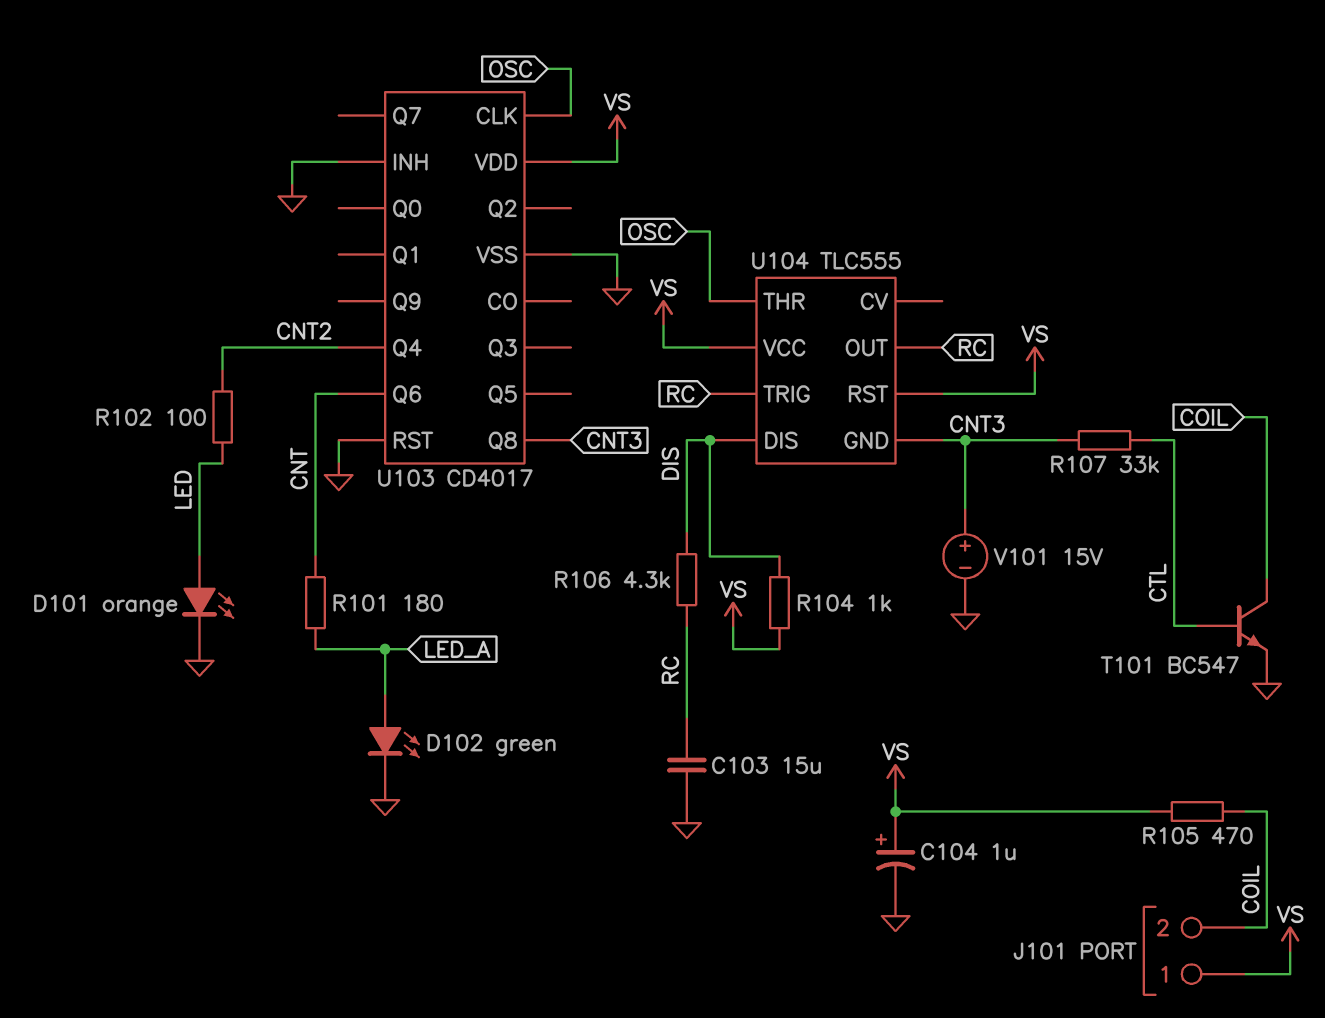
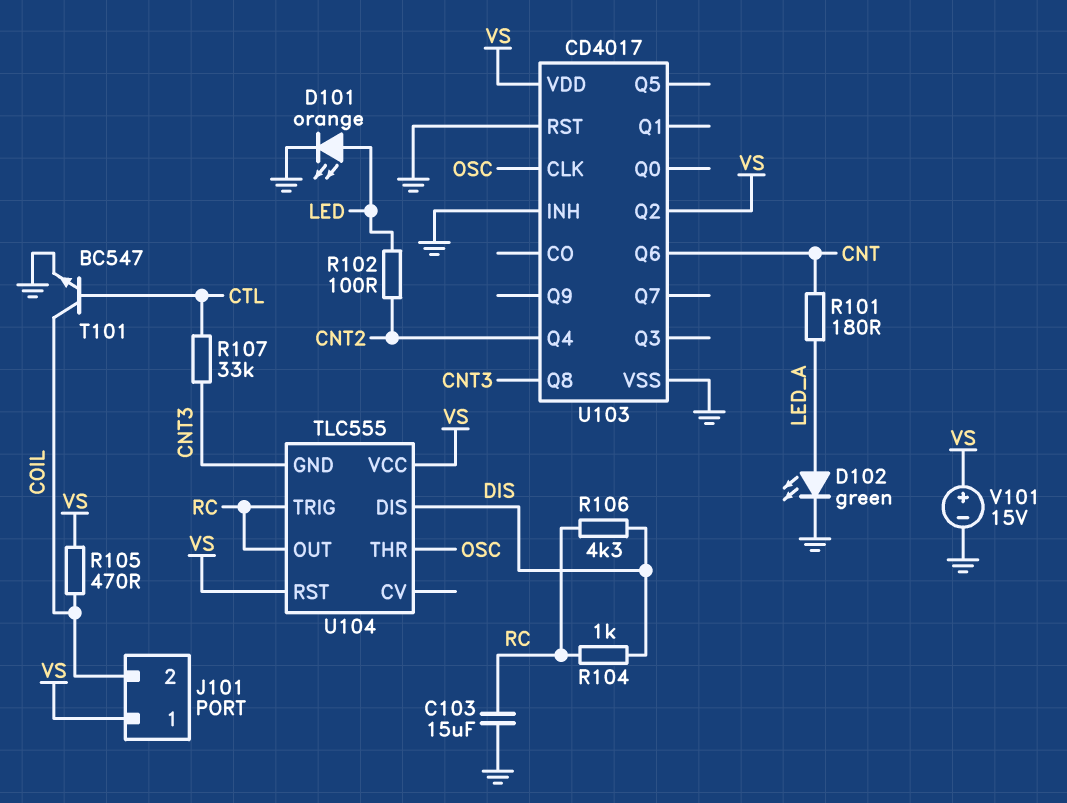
C104: 1uF (plus VS, minus GND) -> none
R104: 1k (DIS, VS) -> 1k (DIS, RC)
U103 pin Q2: none -> VS
V101: 15V (plus CNT3, minus GND) -> 15V (plus VS, minus GND)

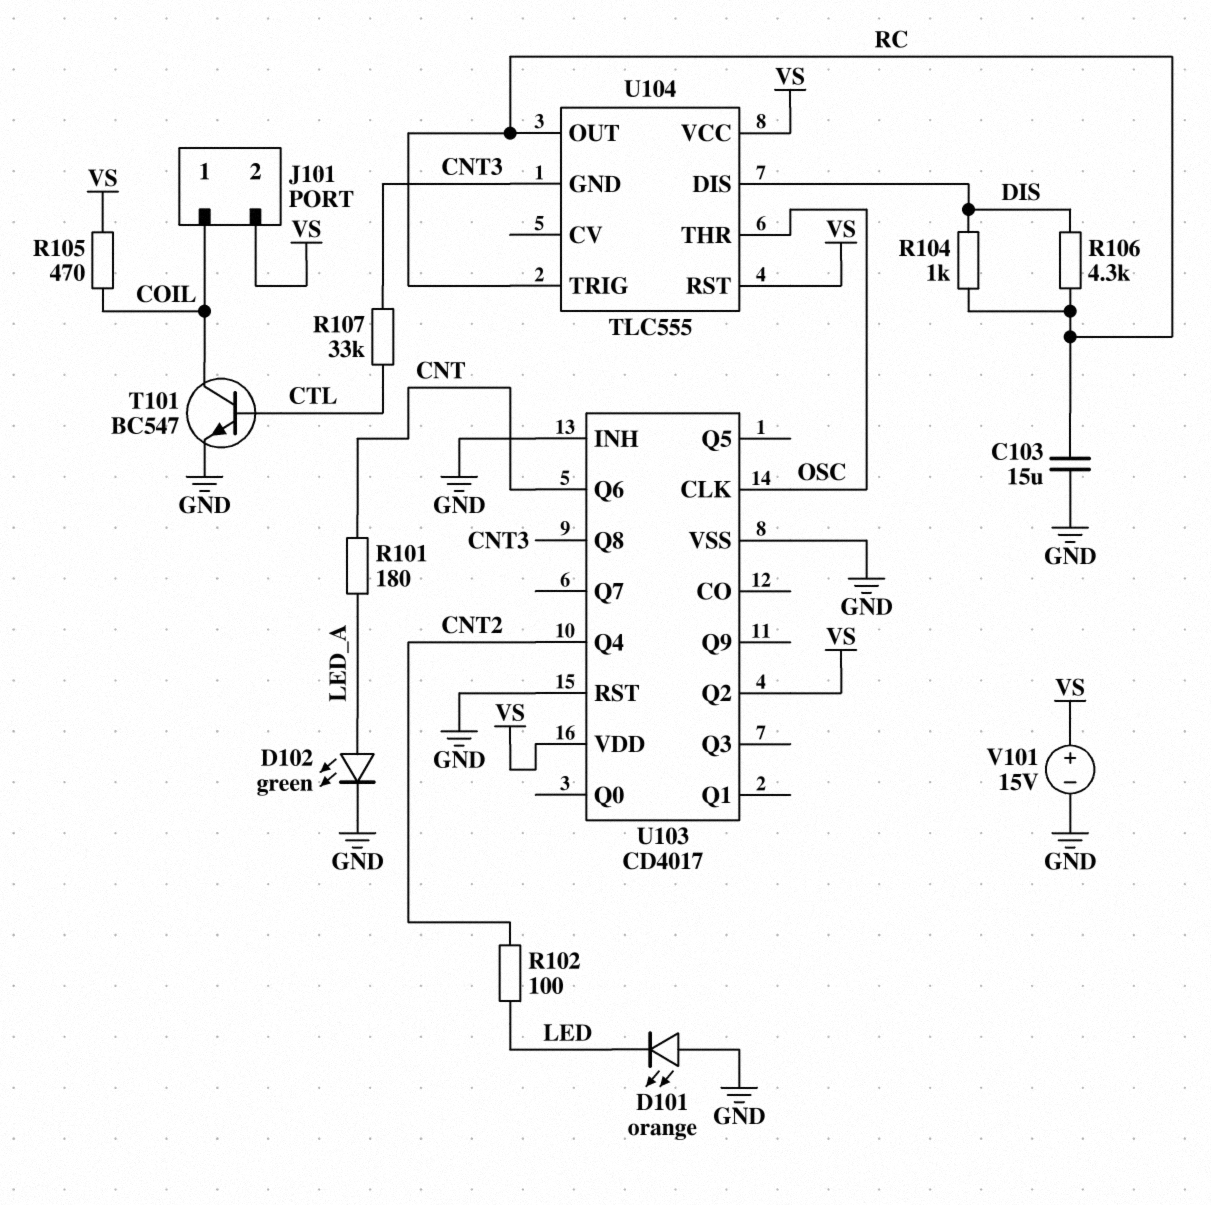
D101: LED orange (A LED, K GND) -> LED orange (A GND, K LED)
J101 pin 1: VS -> COIL
J101 pin 2: COIL -> VS

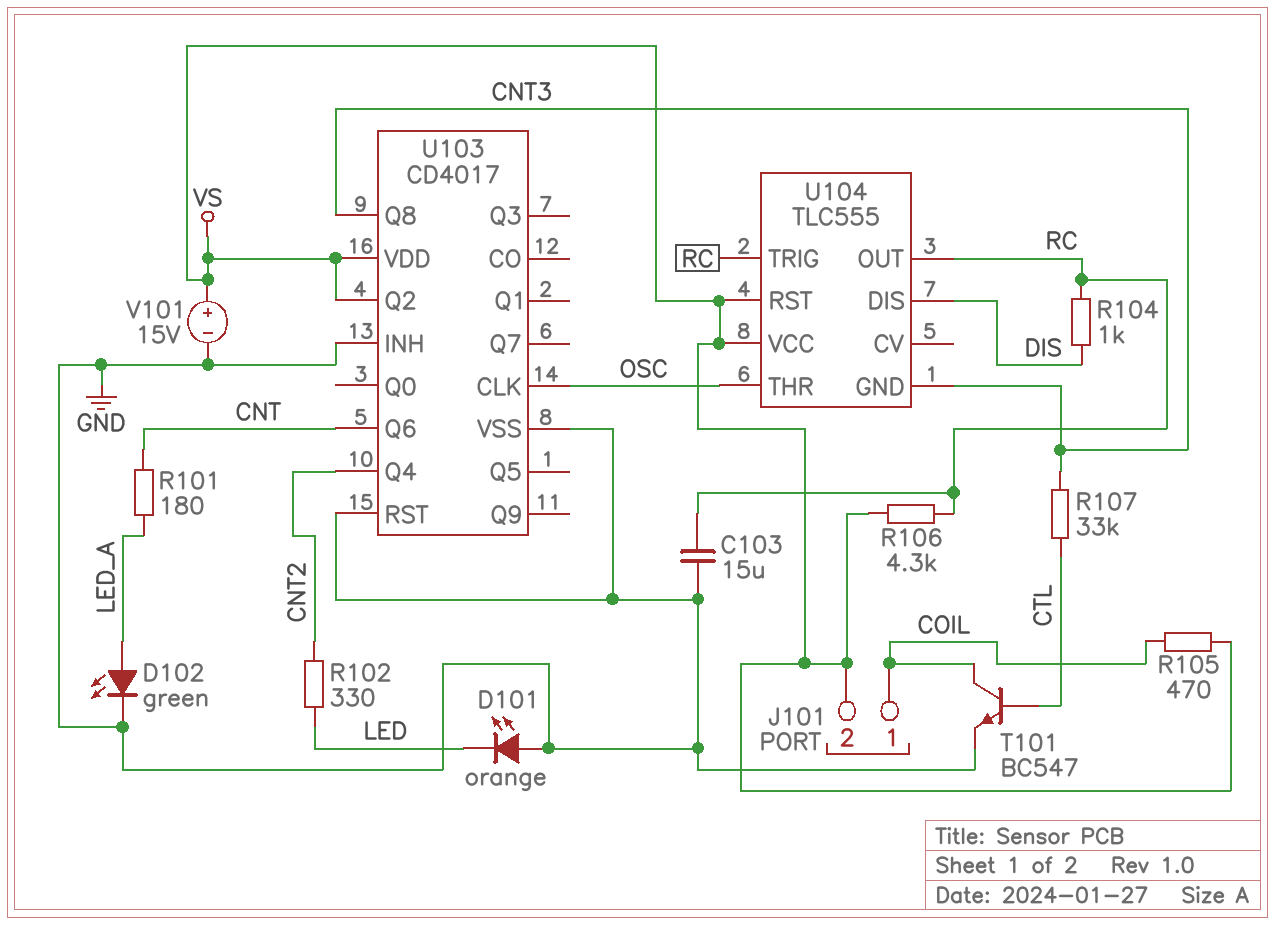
R102: 100 (CNT2, LED) -> 330 (CNT2, LED)
R106: 4.3k (DIS, RC) -> 4.3k (RC, VS)

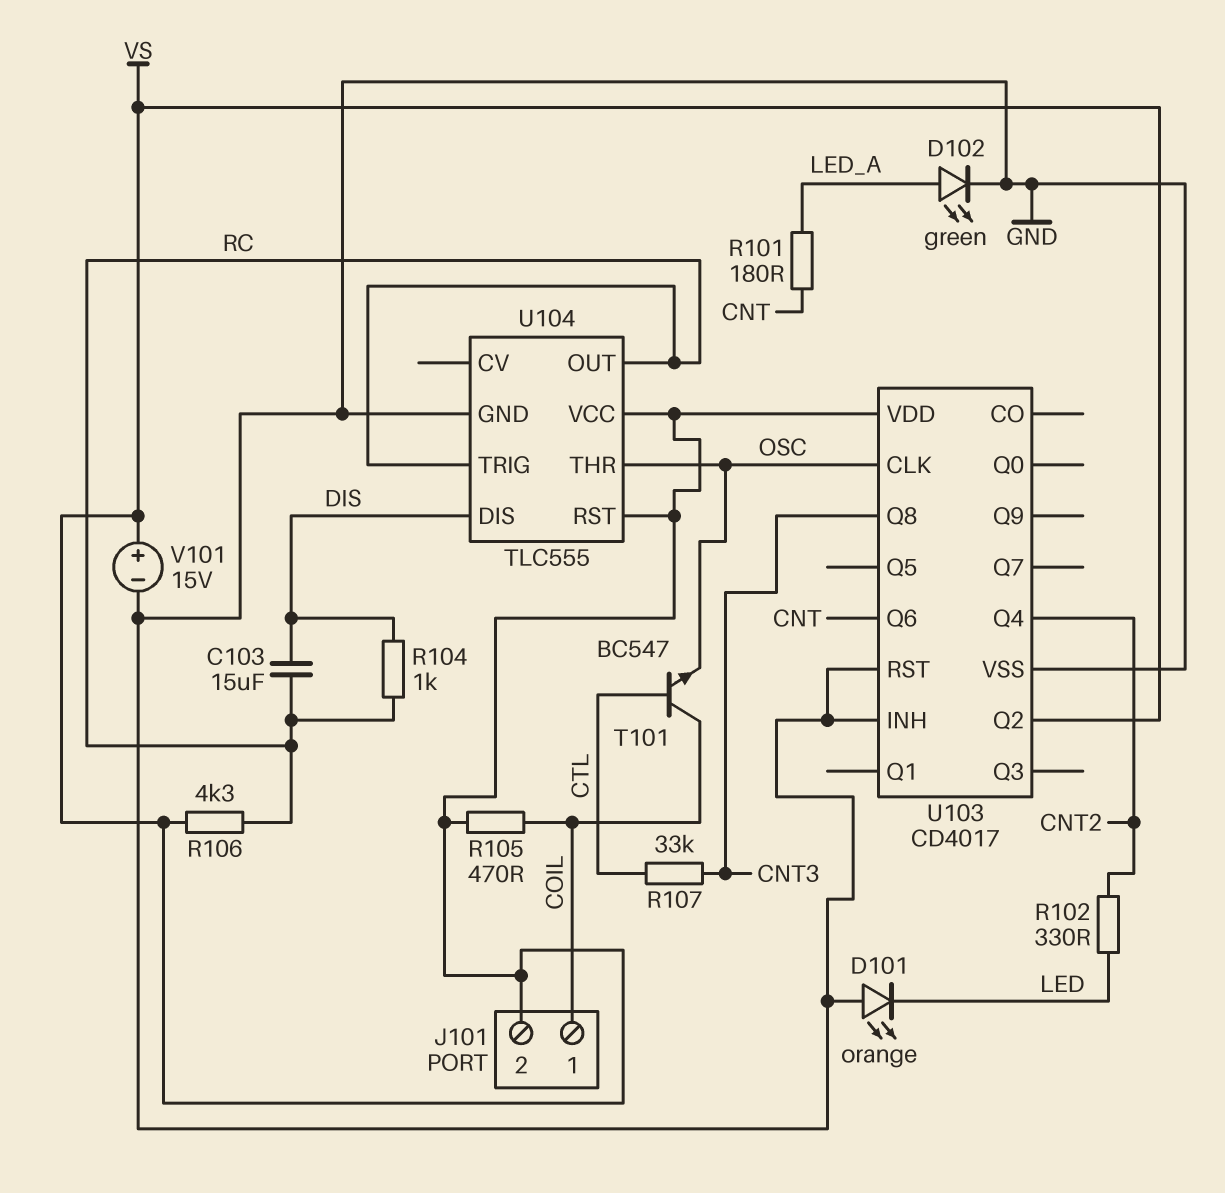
C103: 15uF (GND, RC) -> 15uF (DIS, RC)
T101: NPN BC547 (B CTL, C COIL, E GND) -> NPN BC547 (B CTL, C COIL, E OSC)
U104 pin GND: CNT3 -> GND

